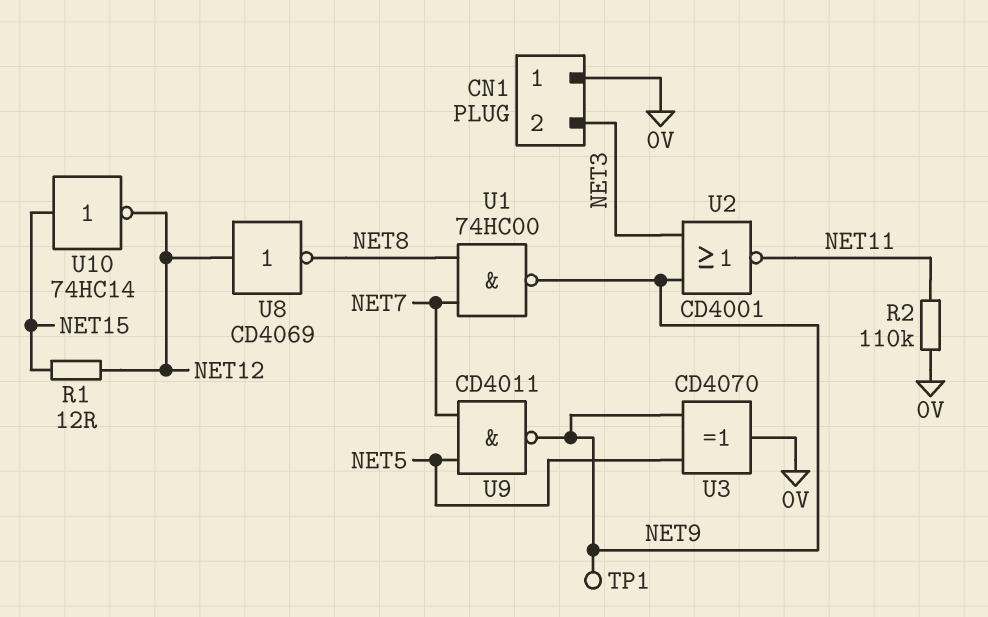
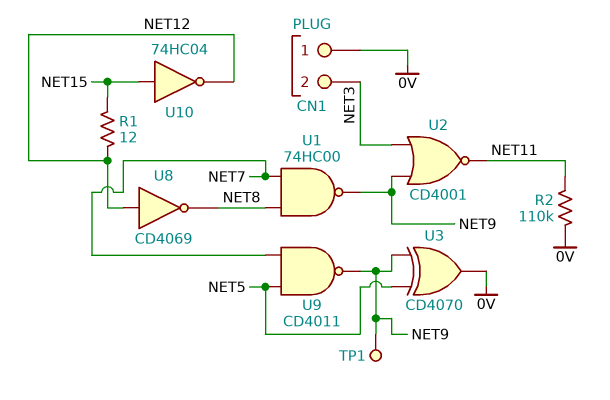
U10: NOT 74HC14 (in NET15, out NET12) -> NOT 74HC04 (in NET15, out NET12)

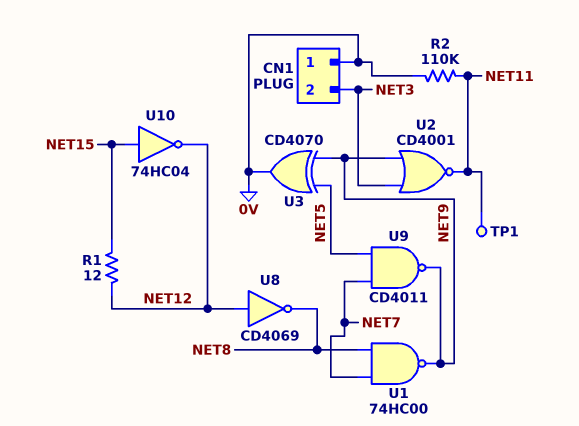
TP1: test point (NET9) -> test point (NET11)

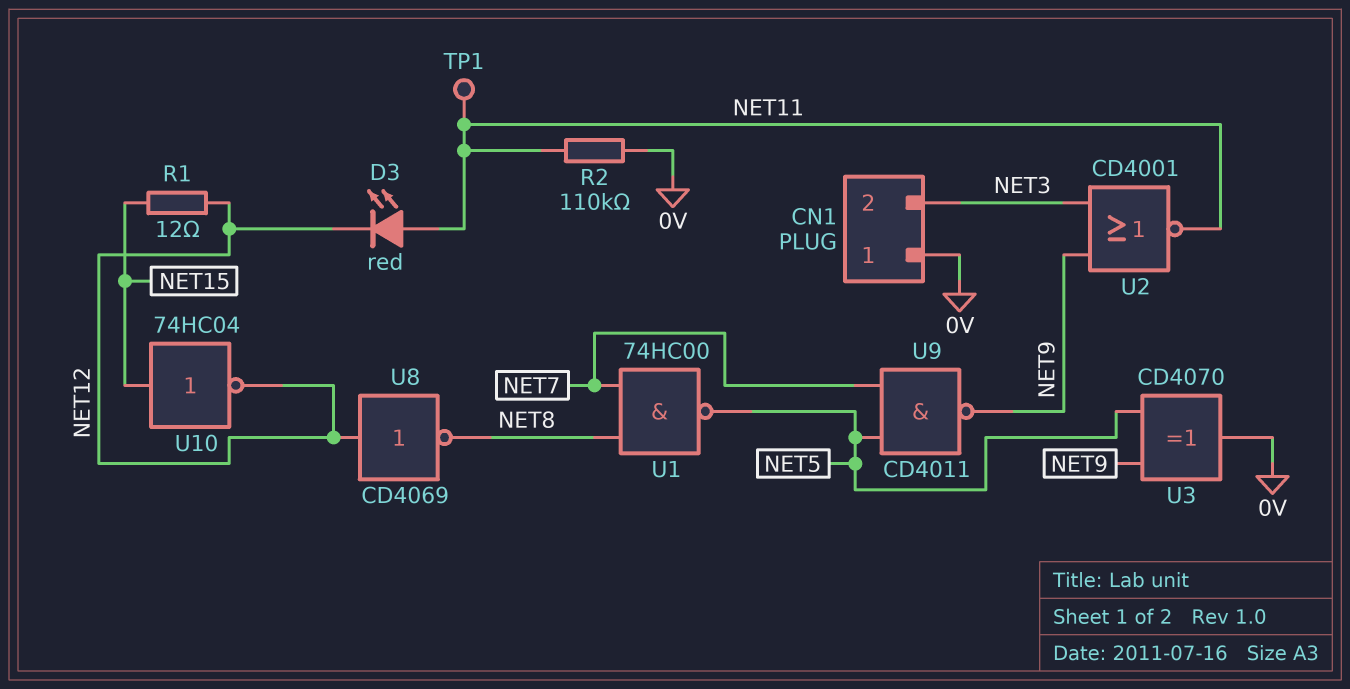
D3: none -> LED red (A NET11, K NET12)
U1: NAND 74HC00 (in NET7, in NET8, out NET9) -> NAND 74HC00 (in NET7, in NET8, out NET5)

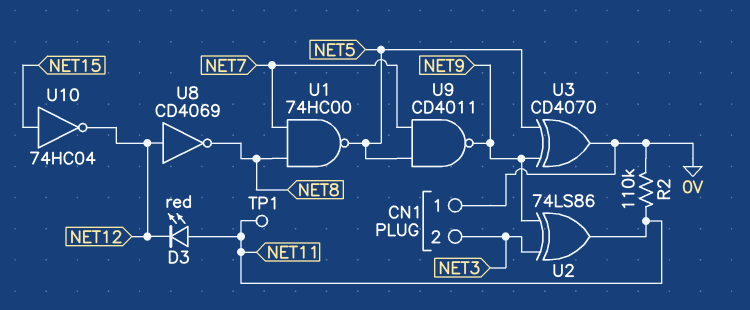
R1: 12 (NET12, NET15) -> none
U2: NOR CD4001 (in NET3, in NET9, out NET11) -> XOR 74LS86 (in NET3, in NET9, out NET11)

